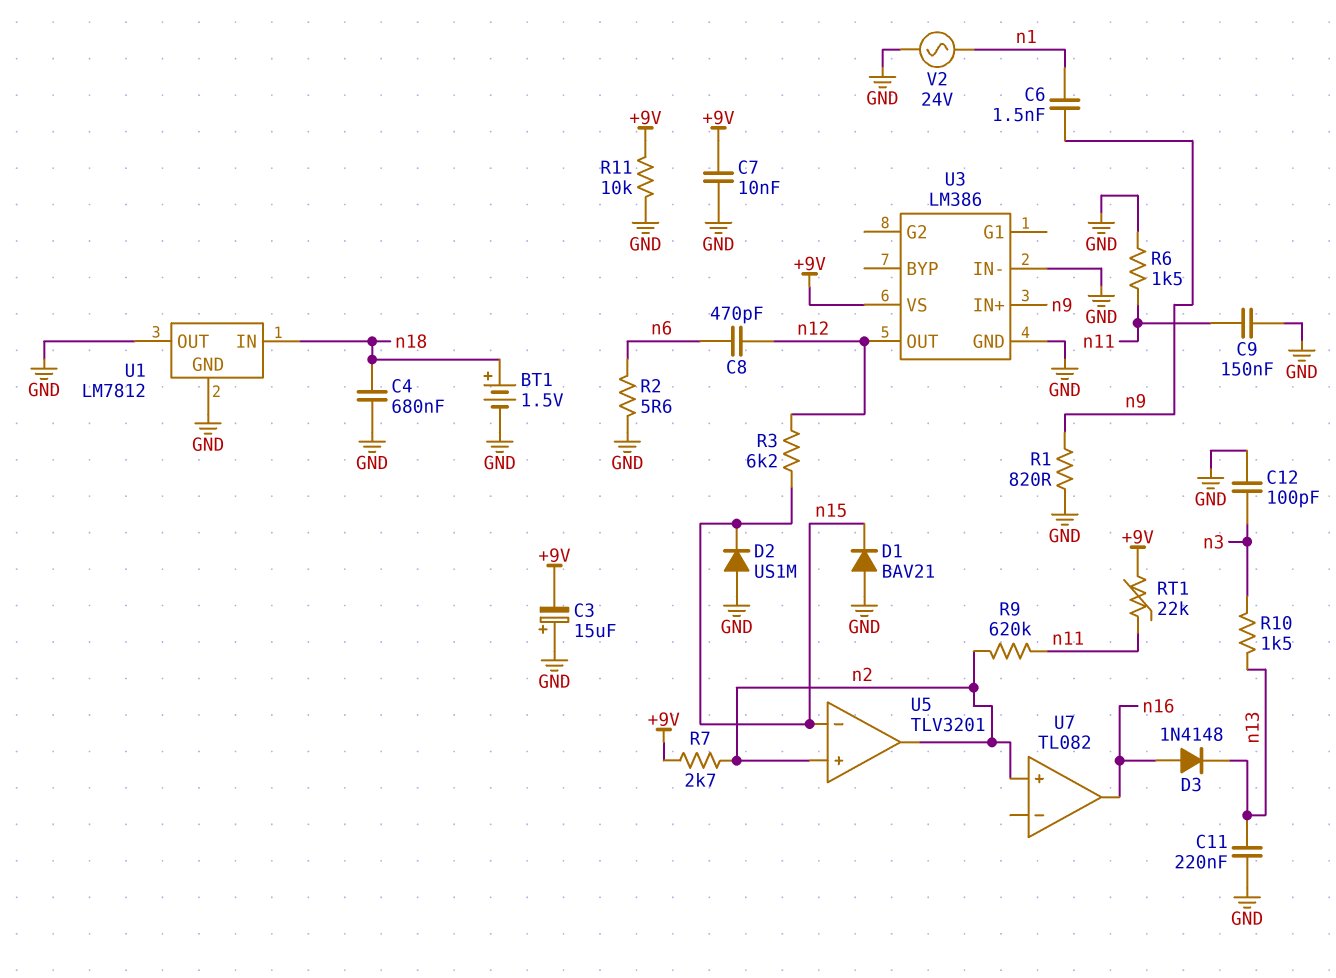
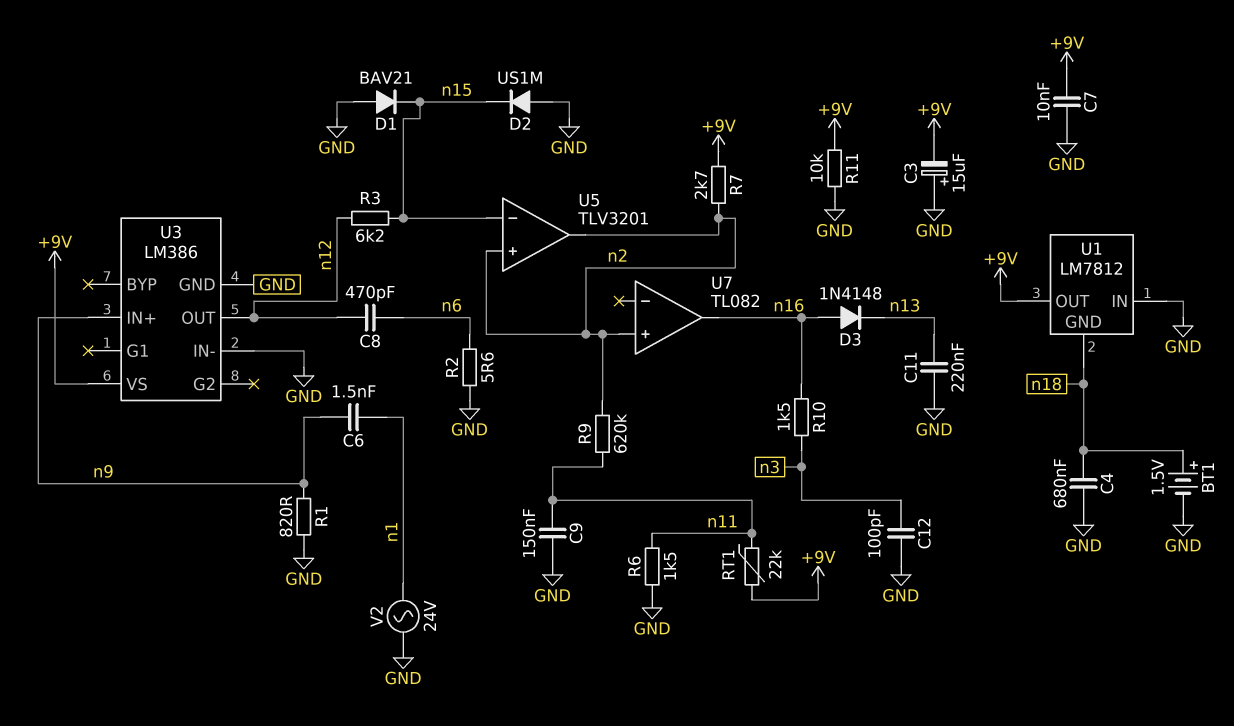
R10: 1.5k (n3, n13) -> 1.5k (n3, n16)
U1 pin GND: GND -> n18
U1 pin IN: n18 -> GND
U1 pin OUT: GND -> +9V

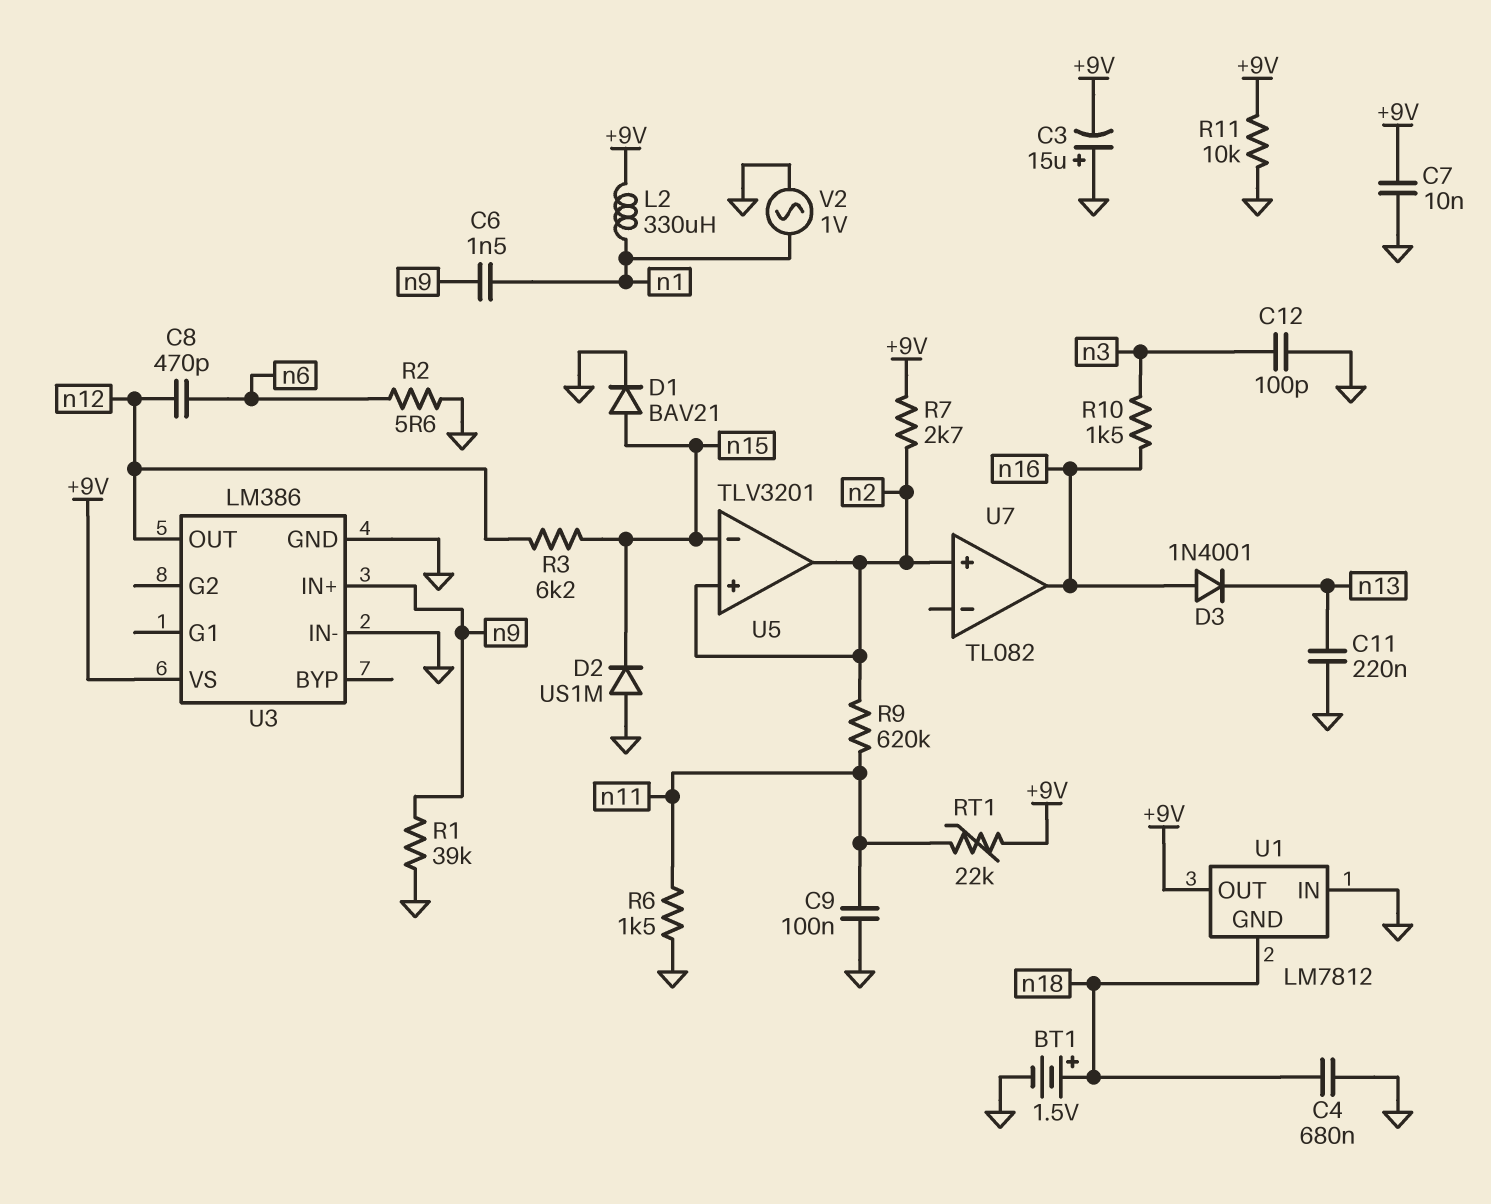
C9: 150nF (GND, n11) -> 100nF (GND, n11)
D1: diode BAV21 (A GND, K n15) -> diode BAV21 (A n15, K GND)
D3: diode 1N4148 (A n16, K n13) -> diode 1N4001 (A n16, K n13)
L2: none -> 330uH (+9V, n1)
R1: 820 (GND, n9) -> 39k (GND, n9)
V2: AC 24V (GND, n1) -> AC 1V (GND, n1)

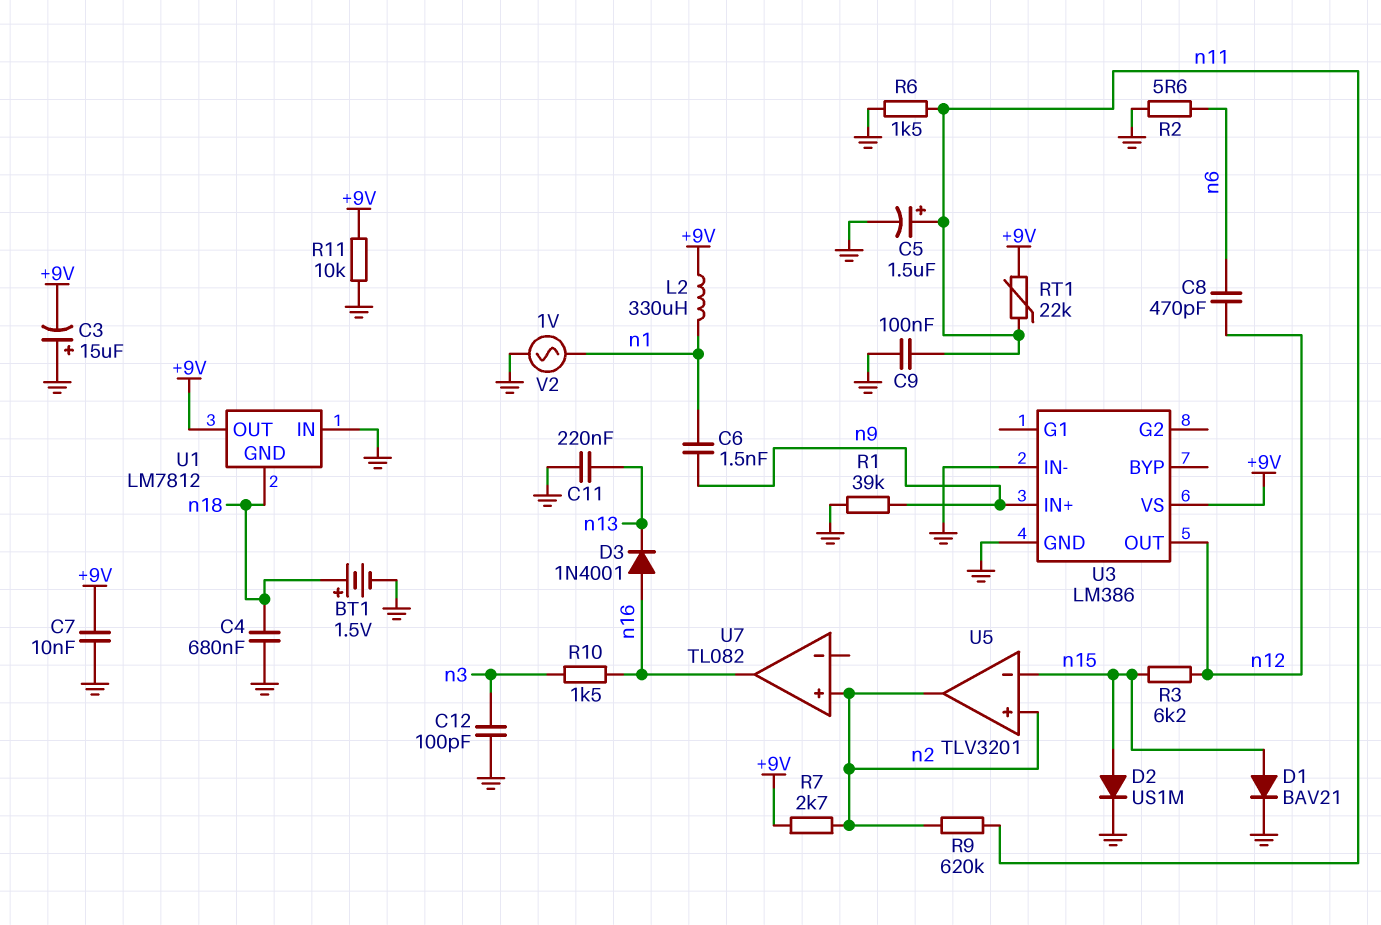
C5: none -> 1.5uF (plus n11, minus GND)
D2: diode US1M (A GND, K n15) -> diode US1M (A n15, K GND)

